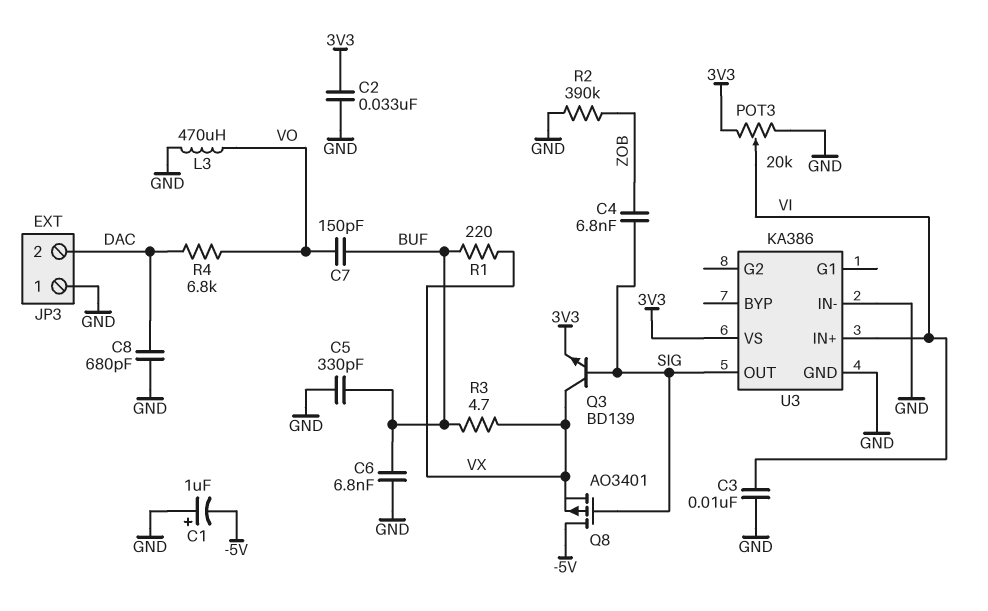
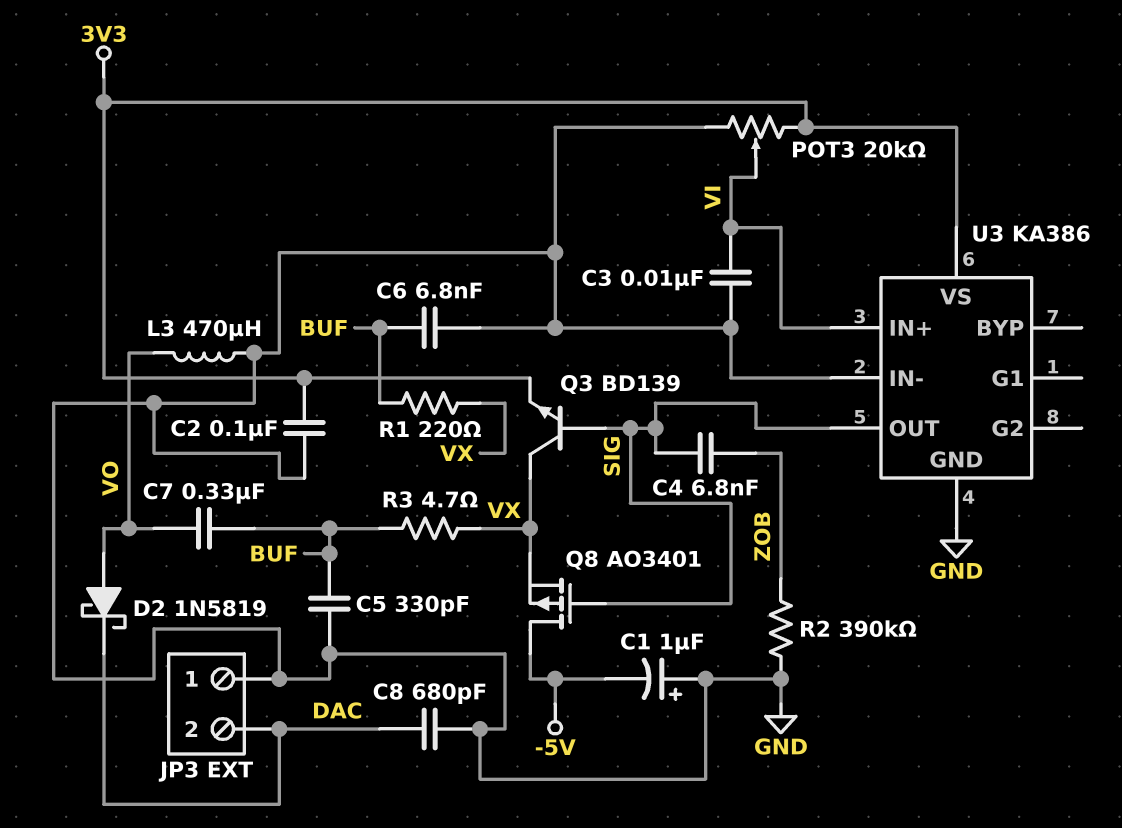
C2: 33nF (3V3, GND) -> 100nF (3V3, GND)
C7: 150pF (BUF, VO) -> 330nF (BUF, VO)
D2: none -> schottky 1N5819 (A VO, K DAC)
R4: 6.8k (DAC, VO) -> none

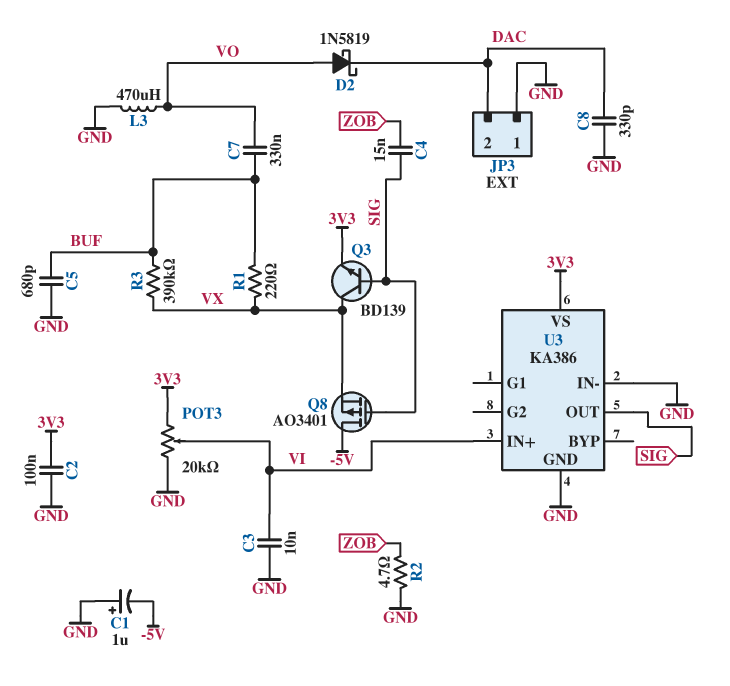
C4: 6.8nF (SIG, ZOB) -> 15nF (SIG, ZOB)
C5: 330pF (BUF, GND) -> 680pF (BUF, GND)
C6: 6.8nF (BUF, GND) -> none
C8: 680pF (DAC, GND) -> 330pF (DAC, GND)
R2: 390k (GND, ZOB) -> 4.7 (GND, ZOB)
R3: 4.7 (BUF, VX) -> 390k (BUF, VX)

